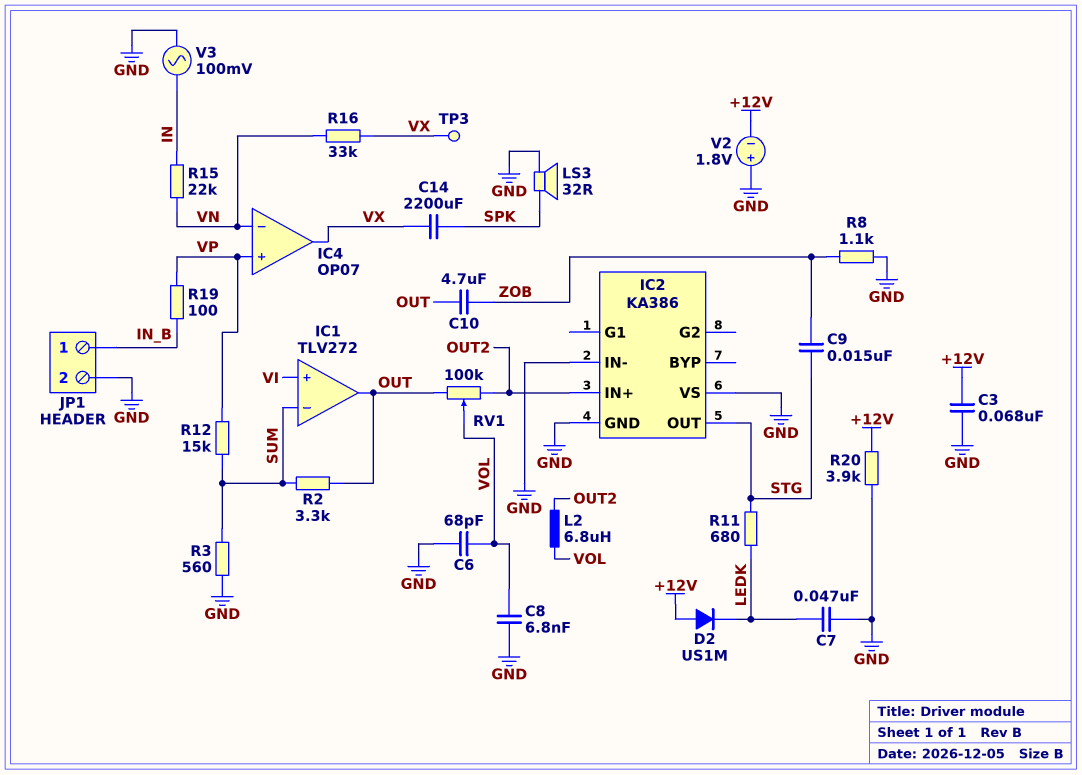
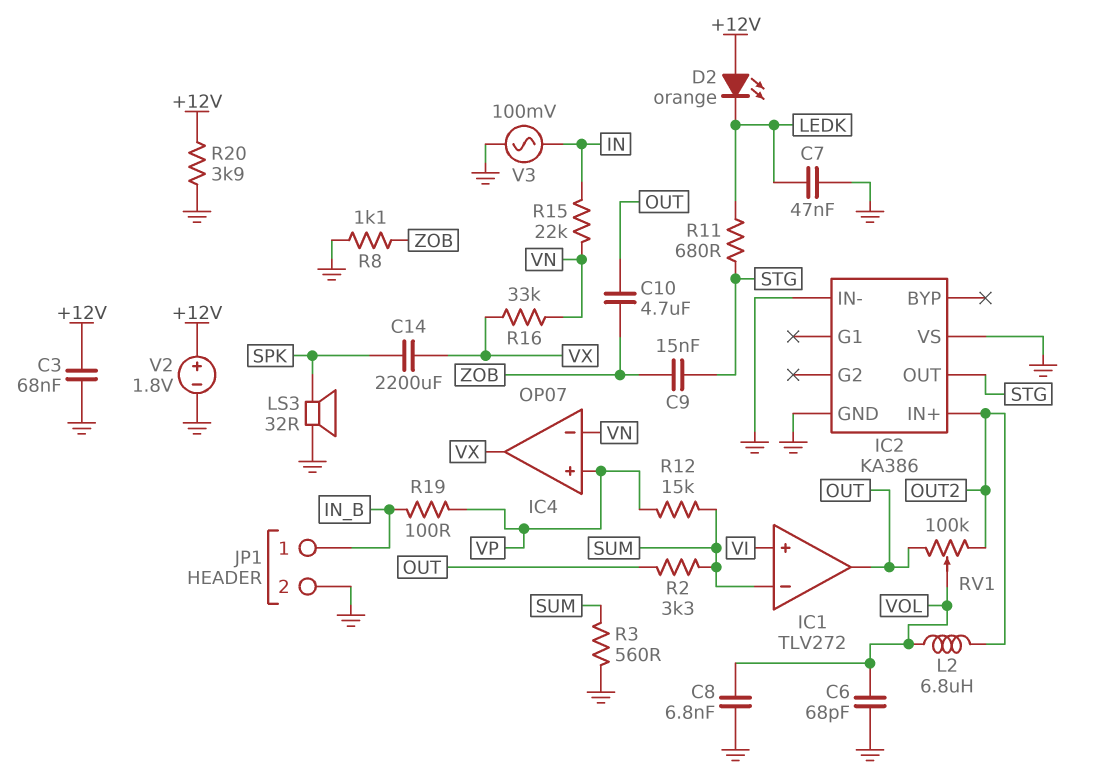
D2: diode US1M (A +12V, K LEDK) -> LED orange (A +12V, K LEDK)
TP3: test point (VX) -> none
V2: 1.8V (plus GND, minus +12V) -> 1.8V (plus +12V, minus GND)

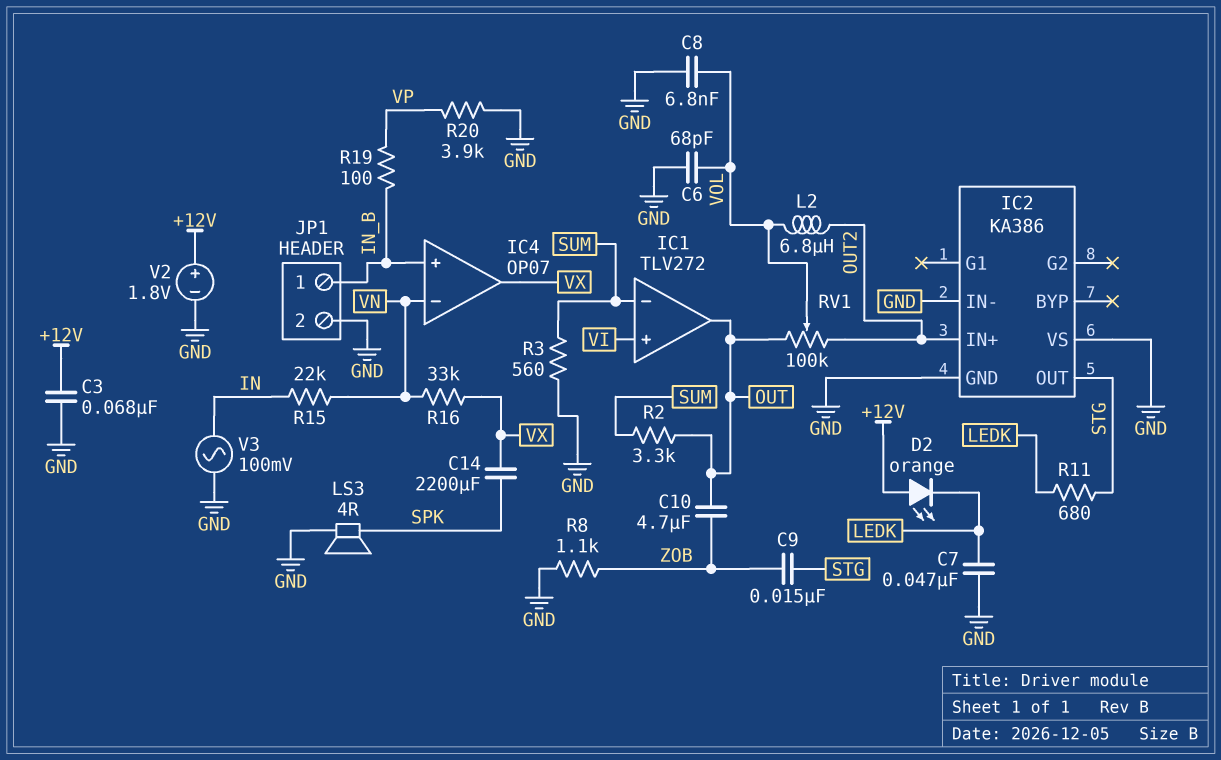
IC4 pin in+: VP -> IN_B
LS3: speaker 32R (GND, SPK) -> speaker 4R (GND, SPK)
R12: 15k (SUM, VP) -> none
R20: 3.9k (+12V, GND) -> 3.9k (GND, VP)

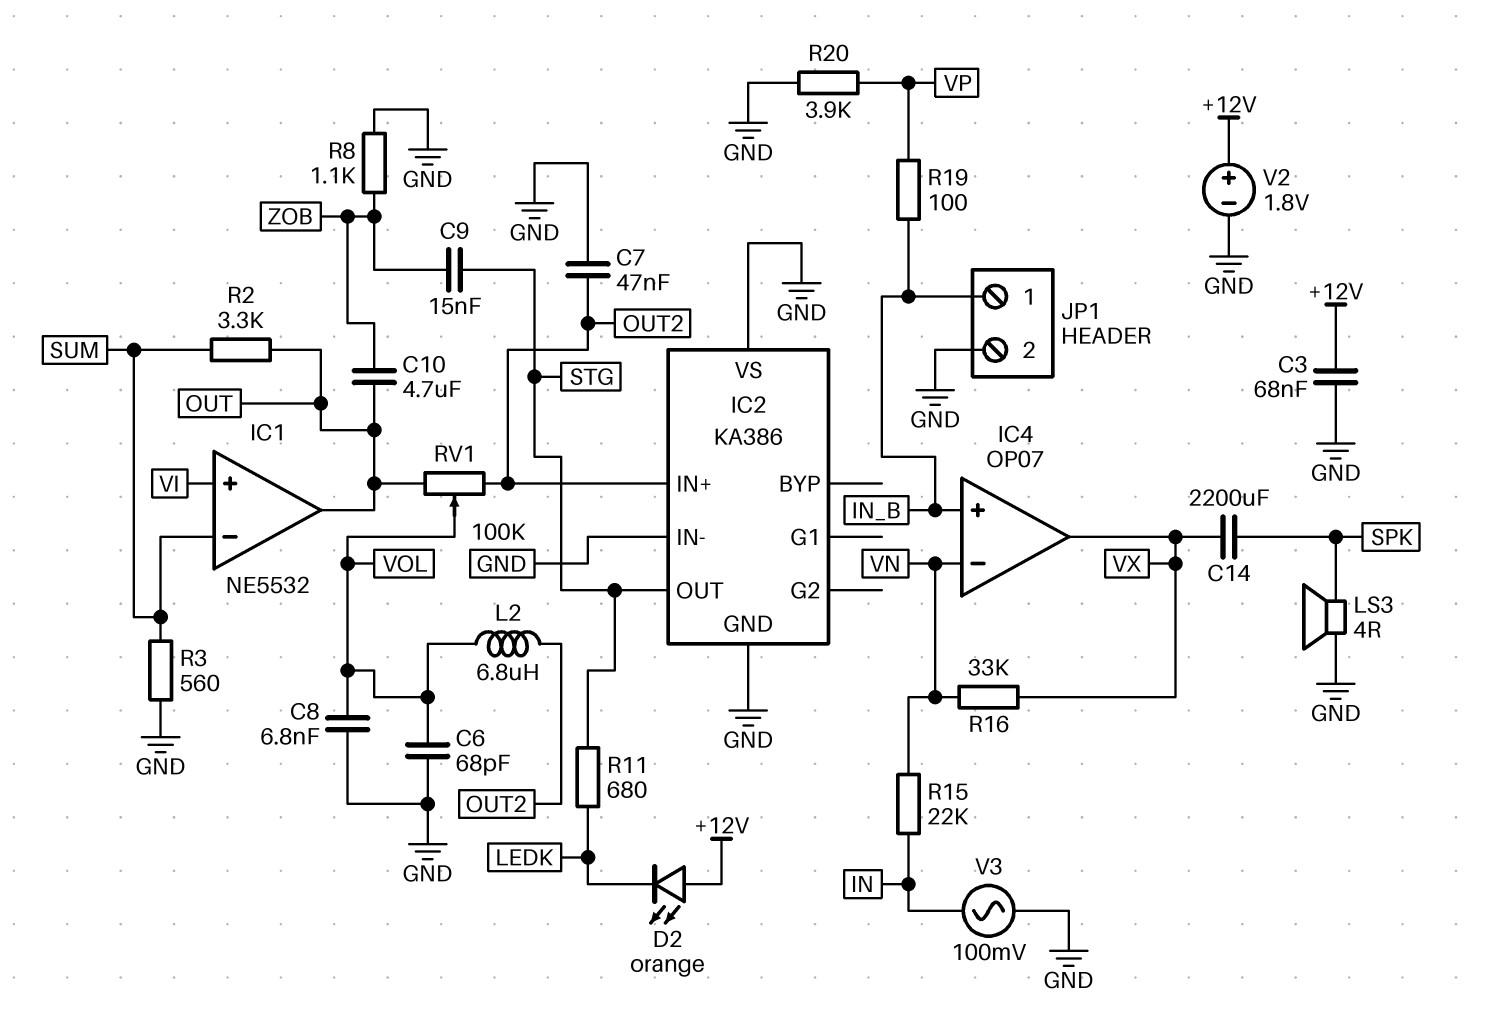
C7: 47nF (GND, LEDK) -> 47nF (GND, OUT2)
IC1: TLV272 -> NE5532

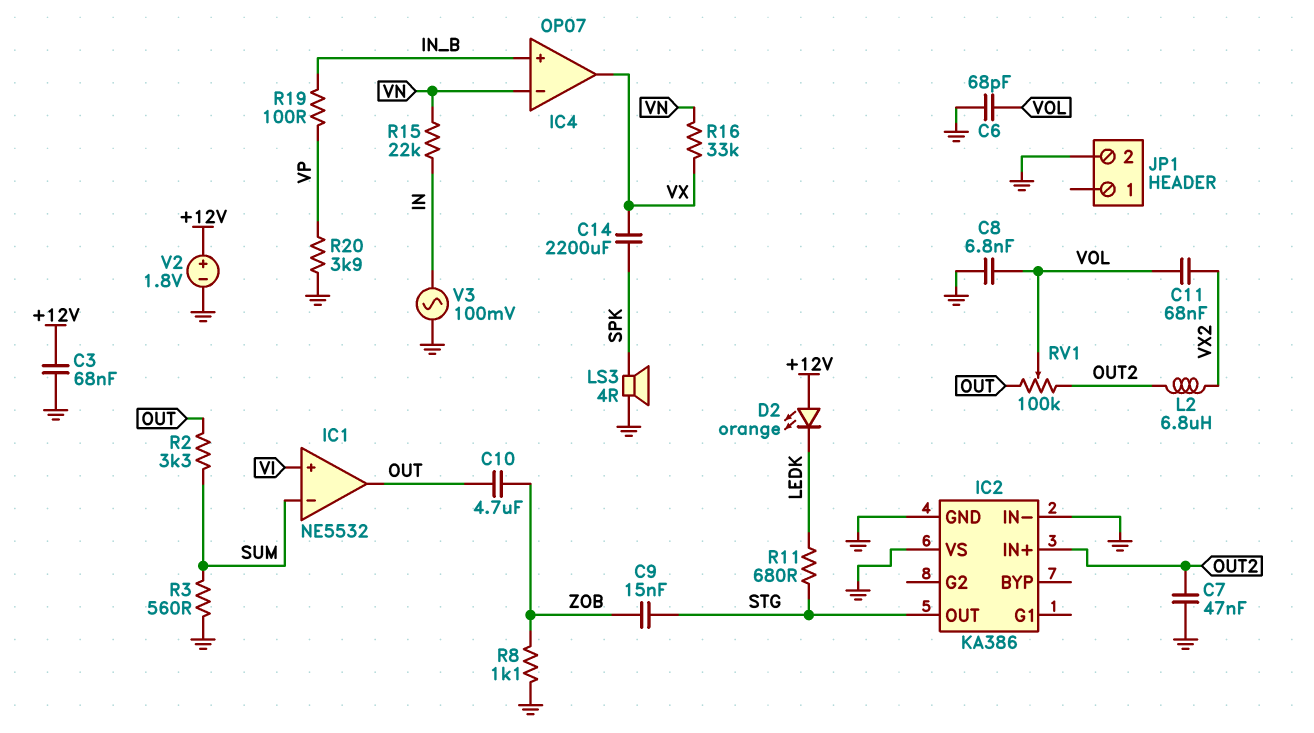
C11: none -> 68nF (VOL, VX2)
JP1 pin 1: IN_B -> none
L2: 6.8uH (OUT2, VOL) -> 6.8uH (OUT2, VX2)

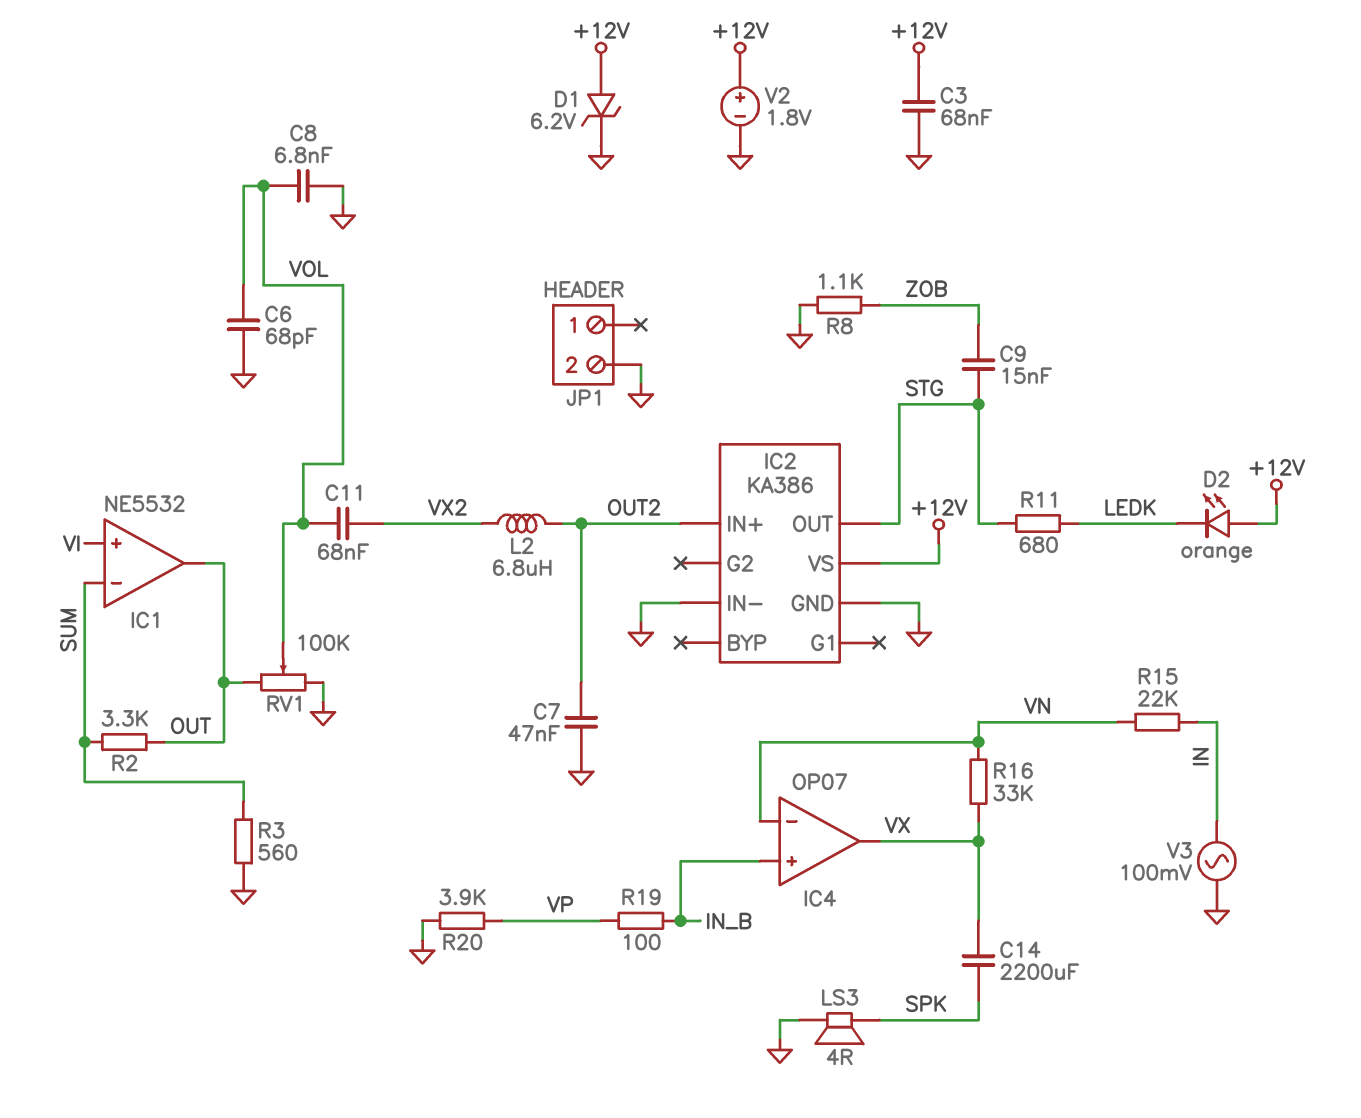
C10: 4.7uF (OUT, ZOB) -> none
D1: none -> zener 6.2V (A +12V, K GND)
IC2 pin VS: GND -> +12V
RV1: 100k (OUT, OUT2, wiper VOL) -> 100k (GND, OUT, wiper VOL)

